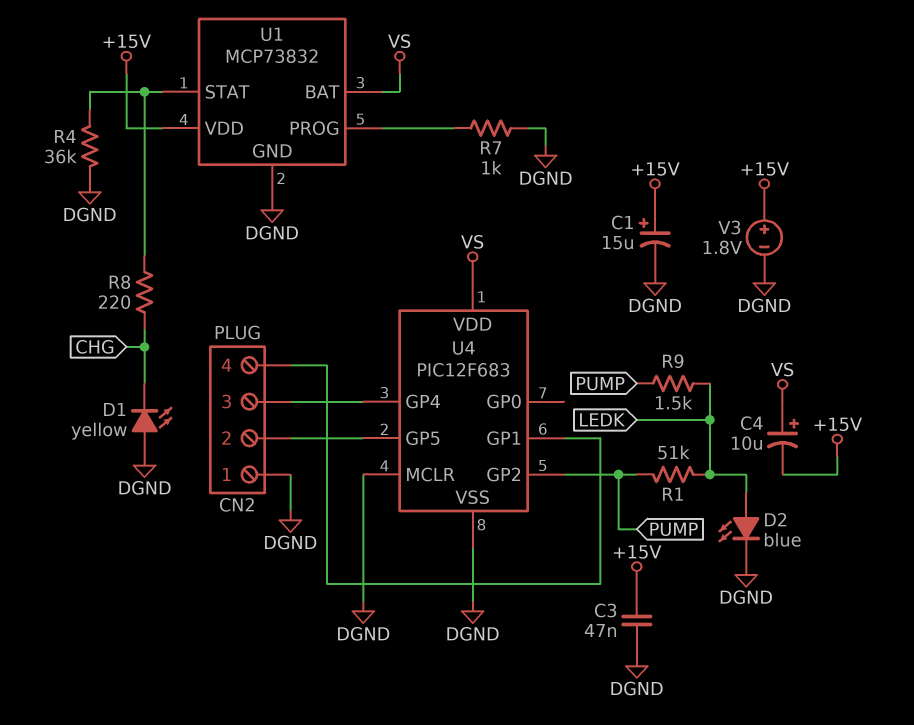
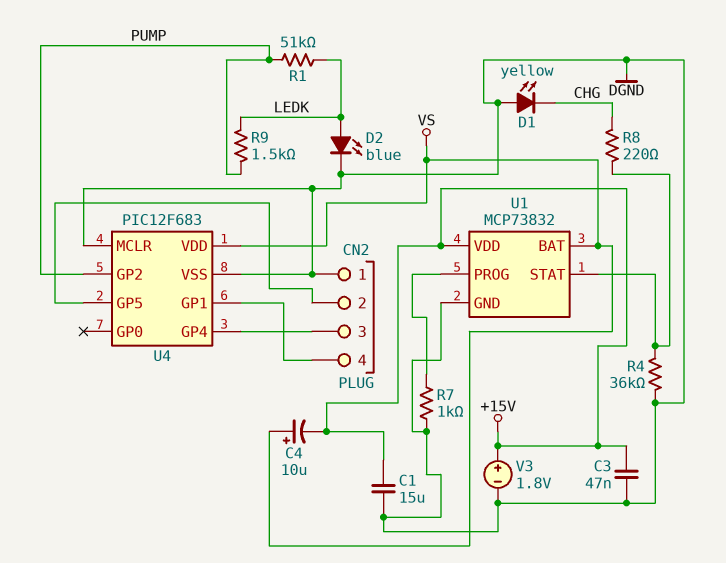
C1: 15uF (plus +15V, minus DGND) -> 15uF (+15V, DGND)

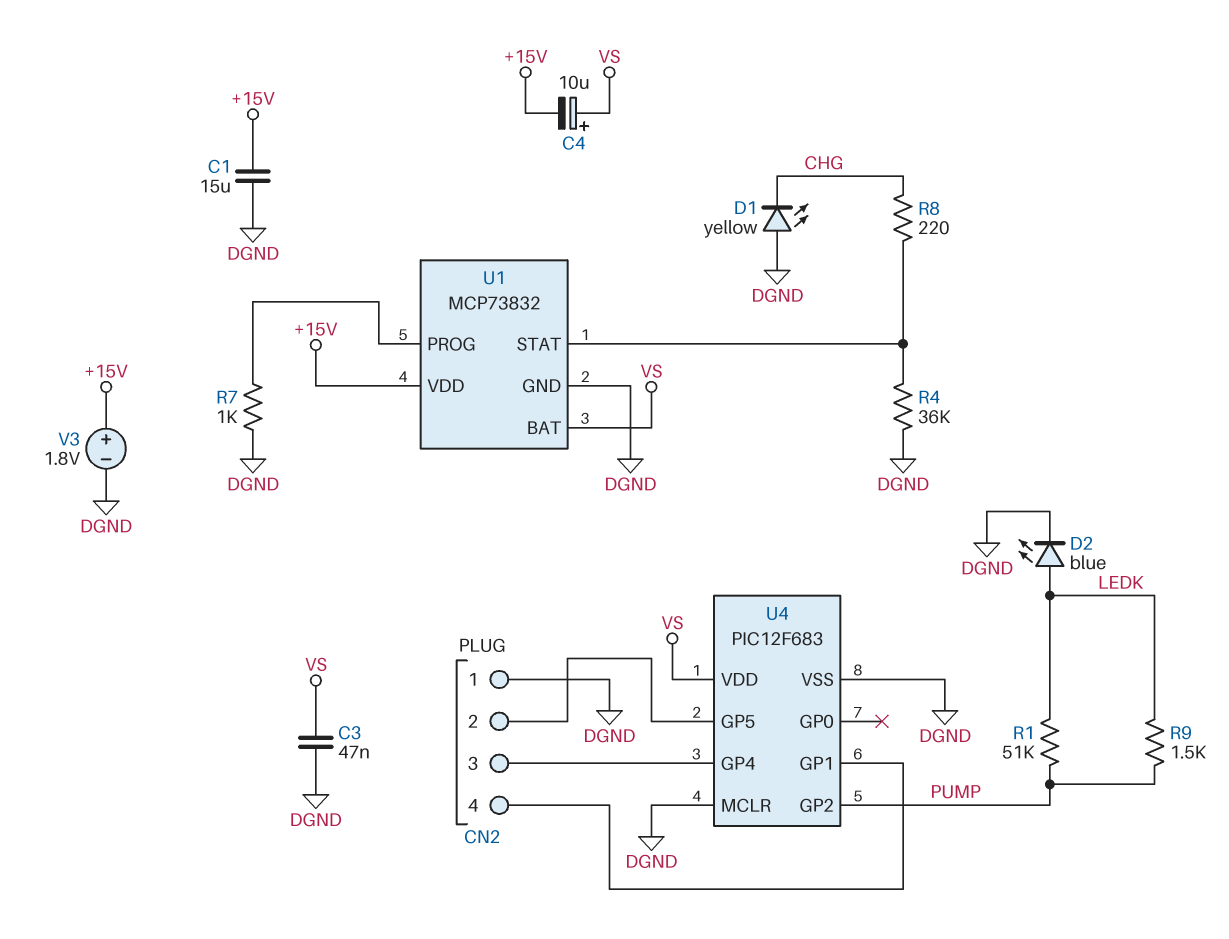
C3: 47nF (+15V, DGND) -> 47nF (DGND, VS)

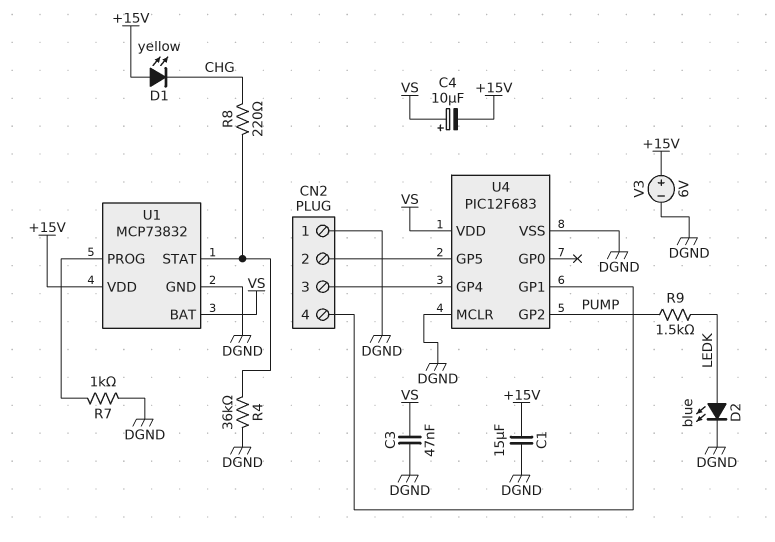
D1: LED yellow (A DGND, K CHG) -> LED yellow (A +15V, K CHG)
R1: 51k (LEDK, PUMP) -> none
V3: 1.8V (plus +15V, minus DGND) -> 6V (plus +15V, minus DGND)

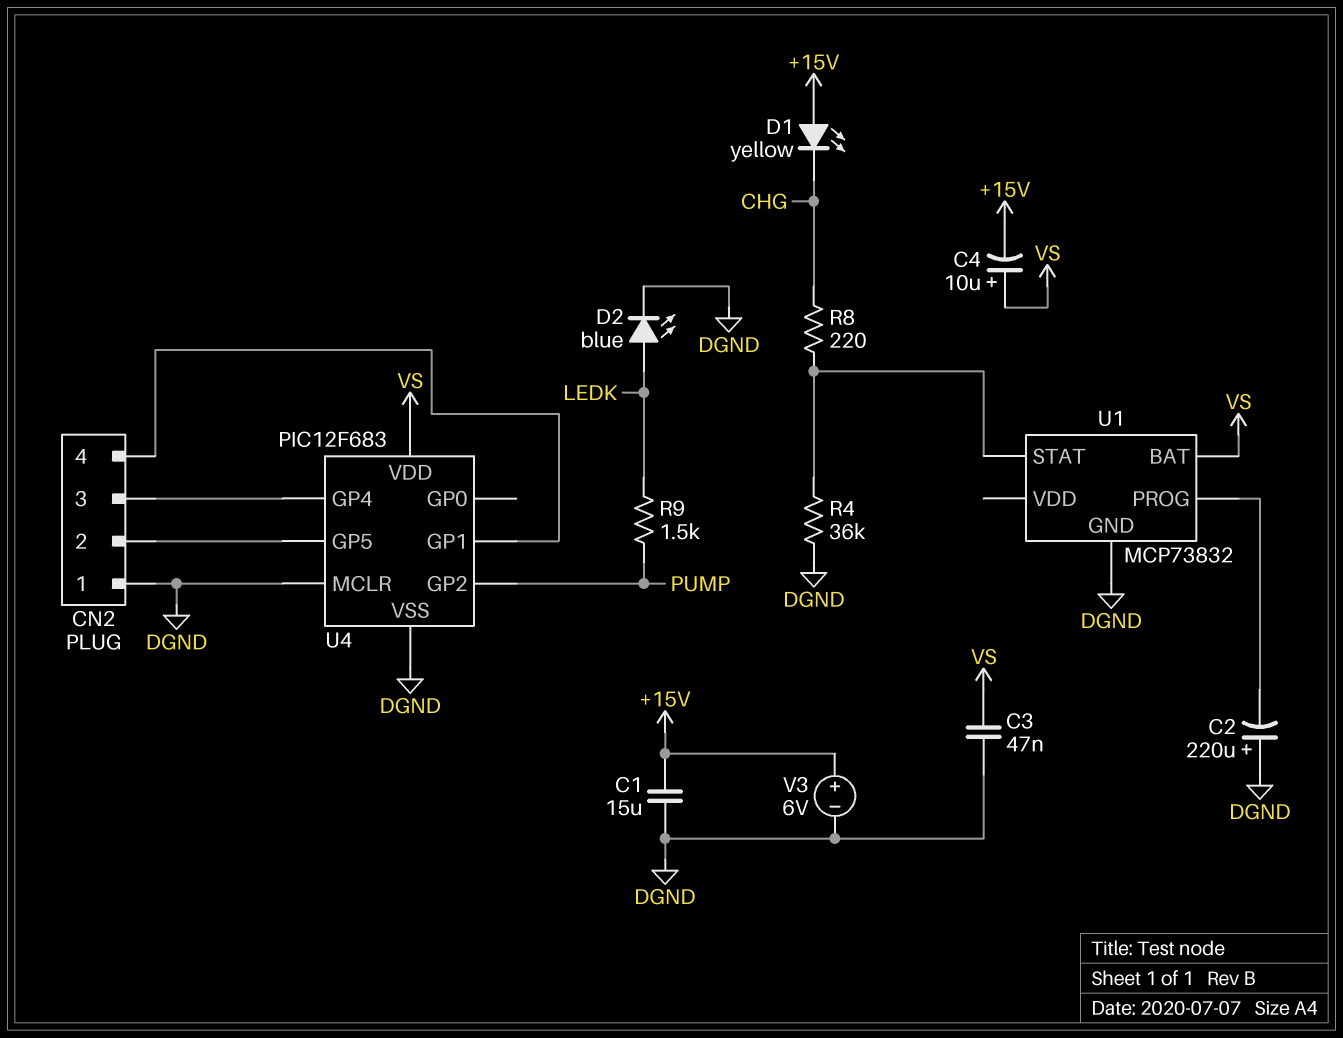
C2: none -> 220uF (plus DGND, minus U1/PROG)
R7: 1k (DGND, U1/PROG) -> none
U1 pin VDD: +15V -> none

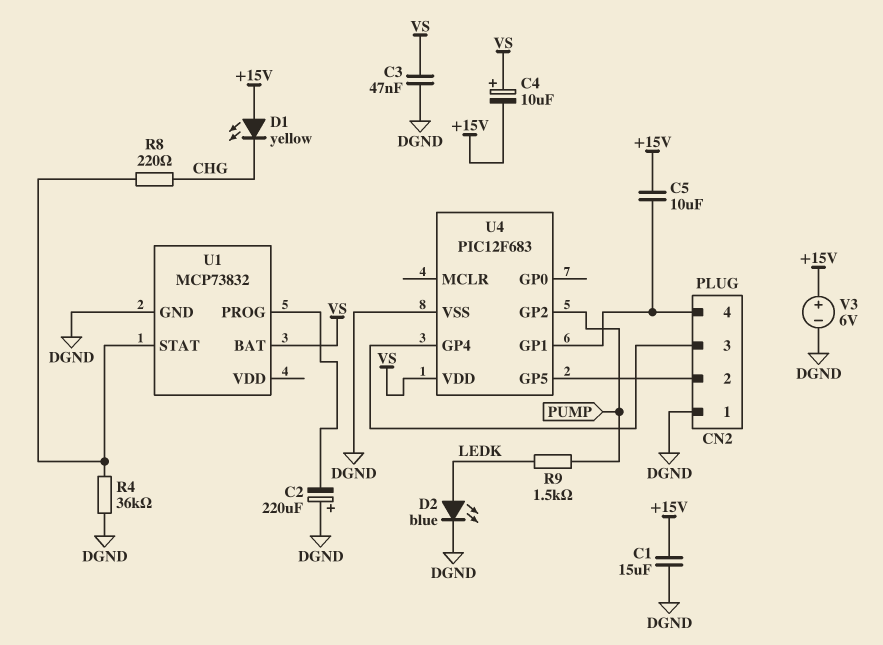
C5: none -> 10uF (+15V, CN2/4)
U4 pin MCLR: DGND -> none

